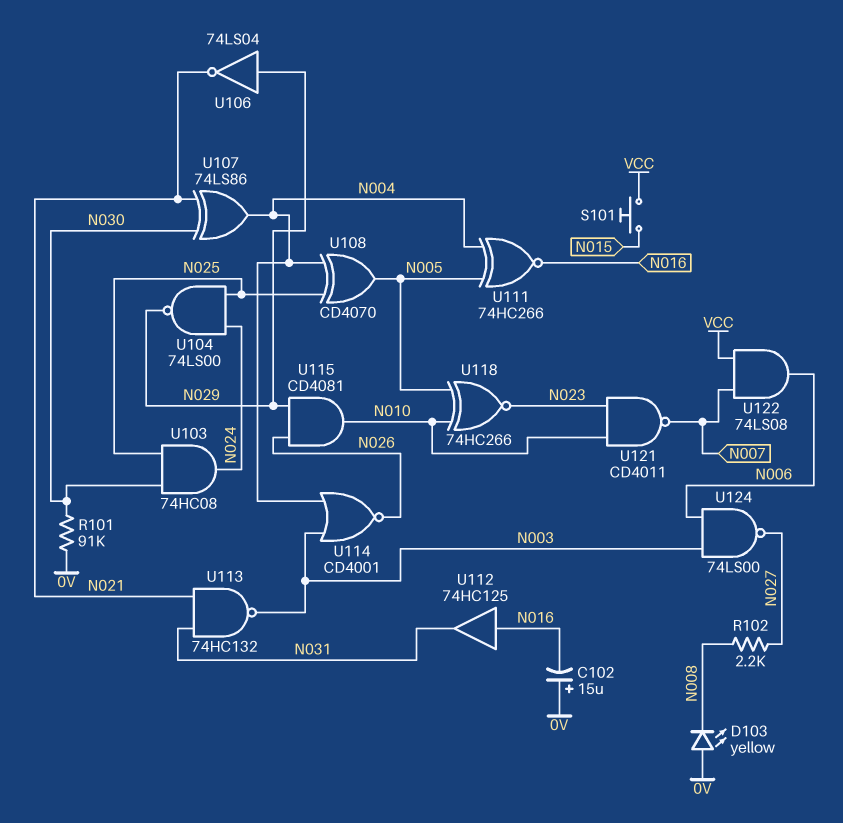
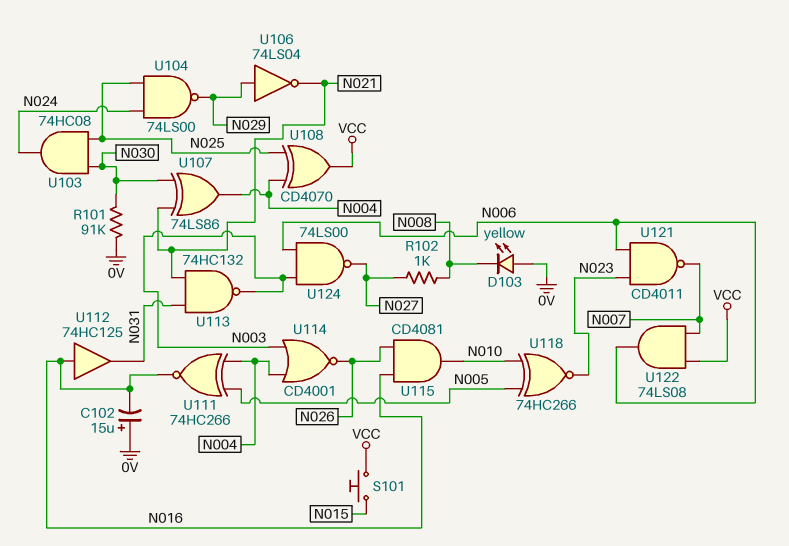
R102: 2.2k (N008, N027) -> 1k (N008, N027)
U108: XOR CD4070 (in N004, in N025, out N005) -> XOR CD4070 (in N004, in N025, out VCC)
U115: AND CD4081 (in N026, in N029, out N010) -> AND CD4081 (in N016, in N026, out N010)
U121: NAND CD4011 (in N010, in N023, out N007) -> NAND CD4011 (in N006, in N023, out N007)

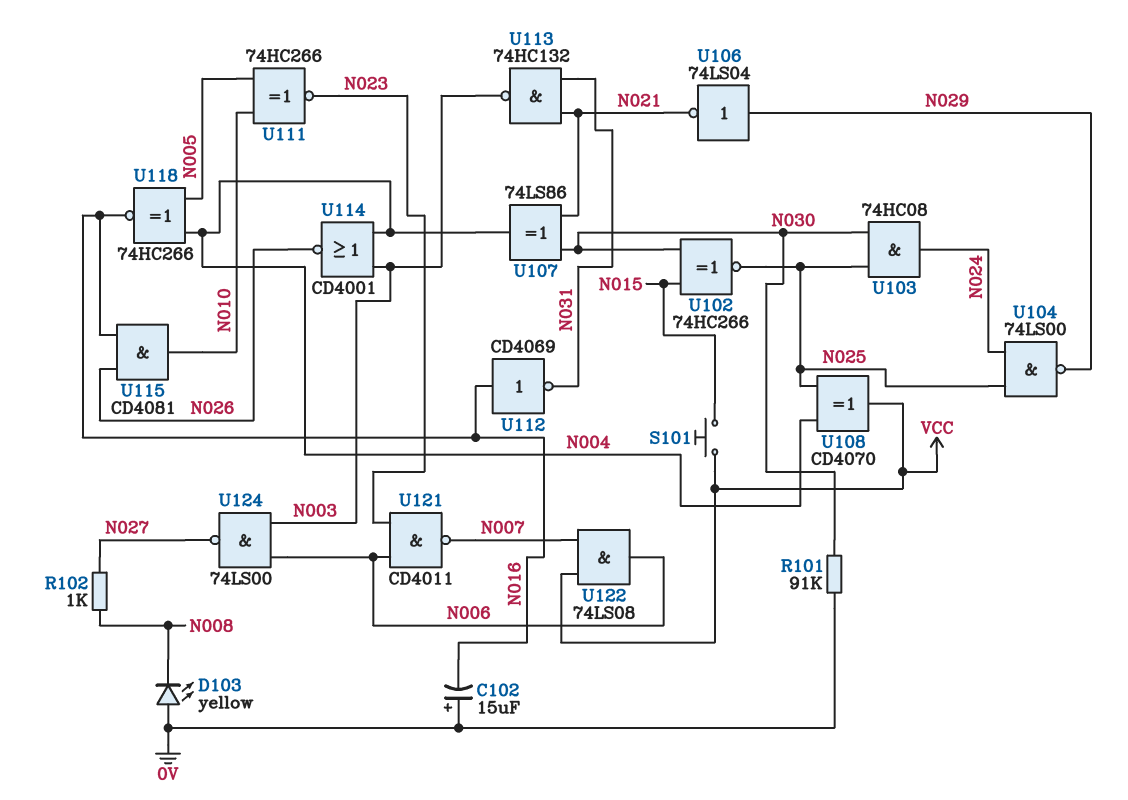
U102: none -> XNOR 74HC266 (in N015, in N030, out N025)
U111: XNOR 74HC266 (in N004, in N005, out N016) -> XNOR 74HC266 (in N005, in N010, out N023)
U112: buffer 74HC125 (in N016, out N031) -> NOT CD4069 (in N016, out N031)
U118: XNOR 74HC266 (in N005, in N010, out N023) -> XNOR 74HC266 (in N004, in N005, out N016)

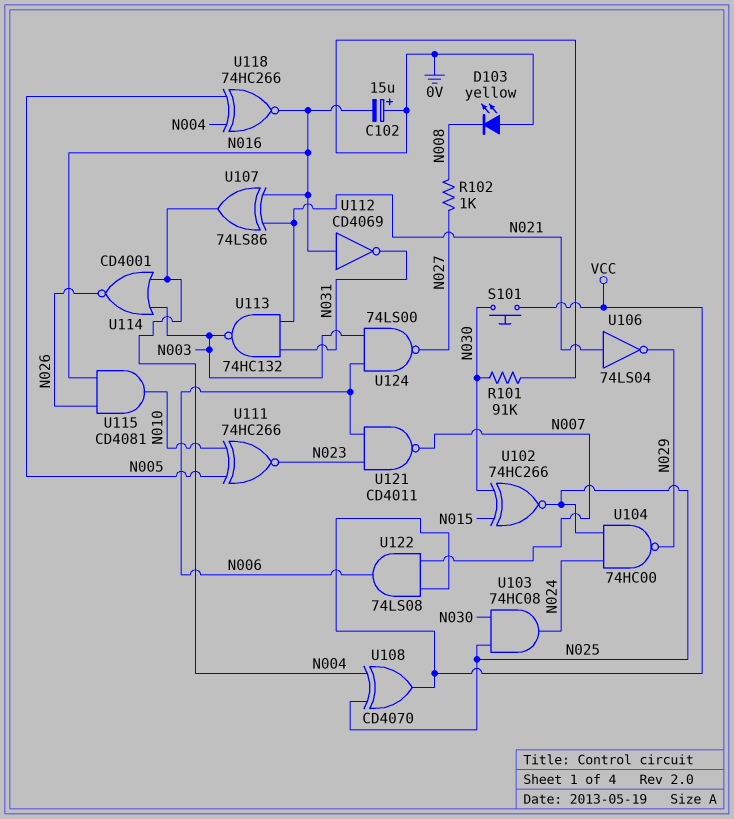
S101: button (N015, VCC) -> button (N030, VCC)
U104: NAND 74LS00 (in N024, in N025, out N029) -> NAND 74HC00 (in N024, in N025, out N029)
U106: NOT 74LS04 (in N029, out N021) -> NOT 74LS04 (in N021, out N029)
U107: XOR 74LS86 (in N021, in N030, out N004) -> XOR 74LS86 (in N016, in N021, out N004)

